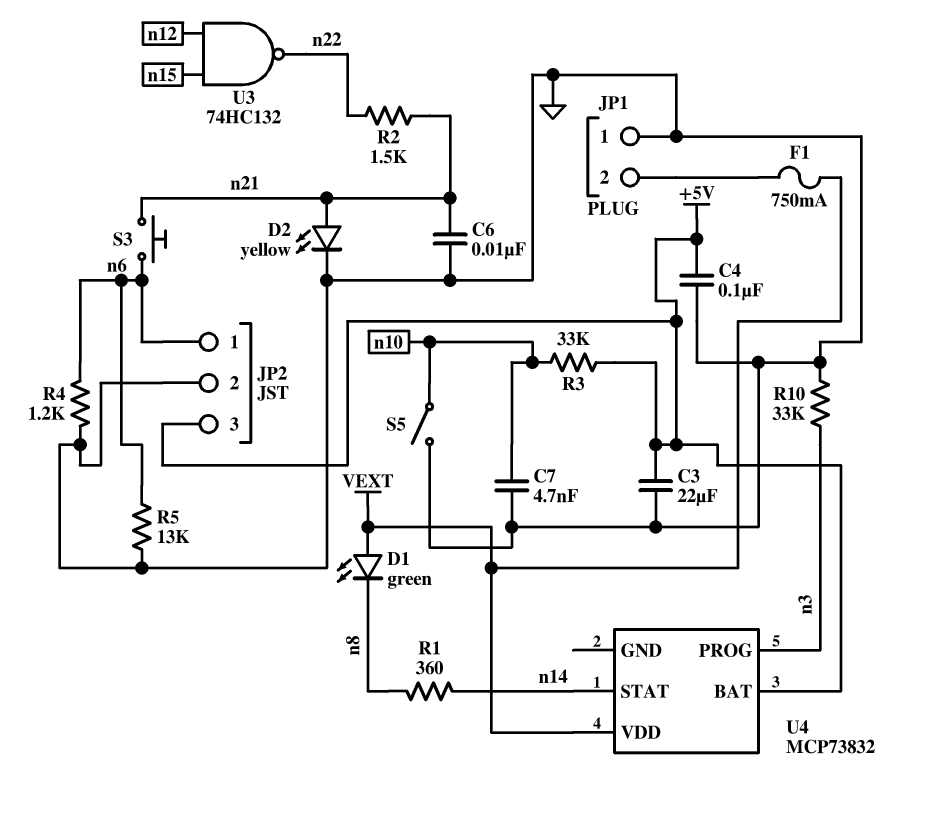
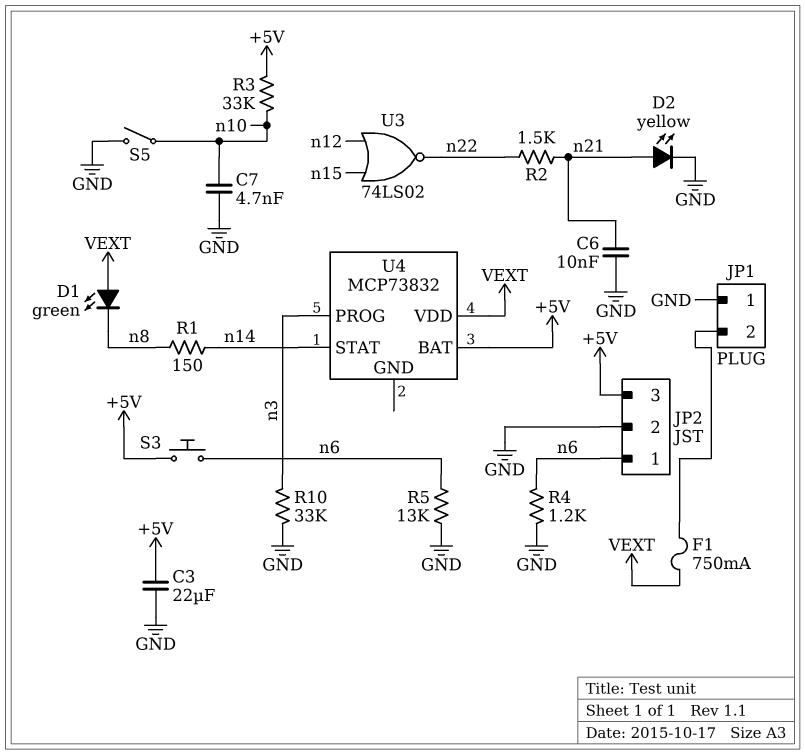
C4: 100nF (+5V, GND) -> none
R1: 360 (n8, n14) -> 150 (n8, n14)
S3: button (n6, n21) -> button (+5V, n6)
U3: NAND 74HC132 (in n12, in n15, out n22) -> NOR 74LS02 (in n12, in n15, out n22)

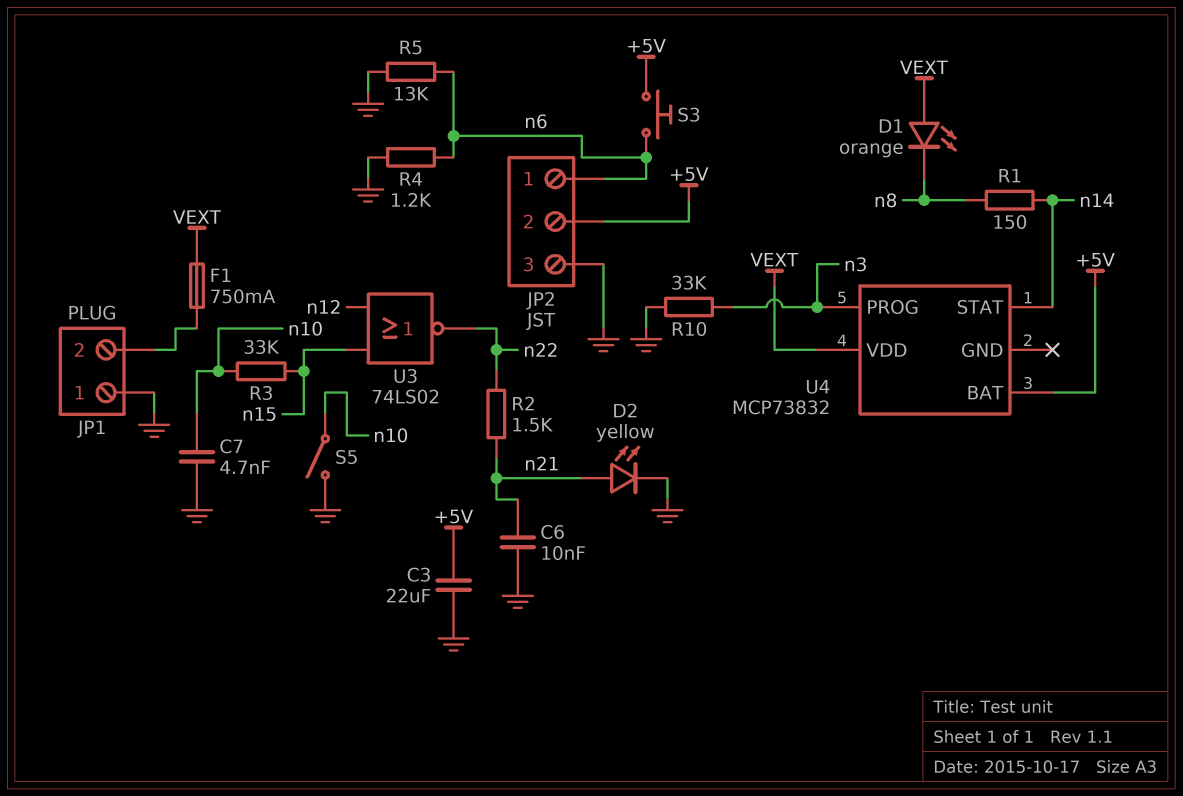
D1: LED green (A VEXT, K n8) -> LED orange (A VEXT, K n8)
JP2 pin 2: GND -> +5V
JP2 pin 3: +5V -> GND
R3: 33k (+5V, n10) -> 33k (n10, n15)

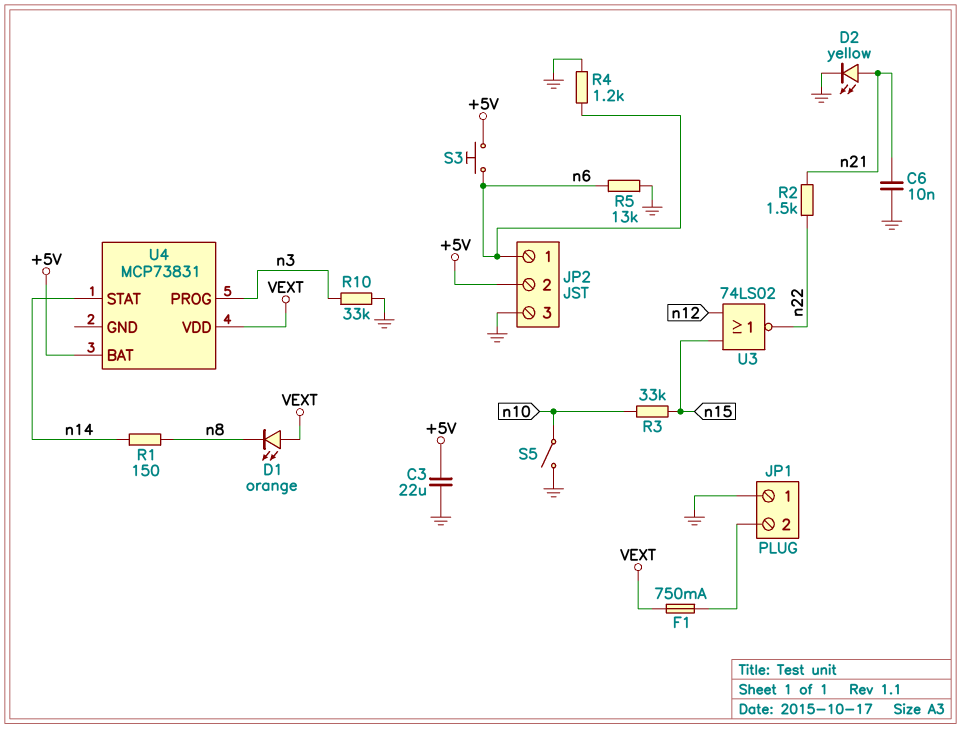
C7: 4.7nF (GND, n10) -> none
U4: MCP73832 -> MCP73831

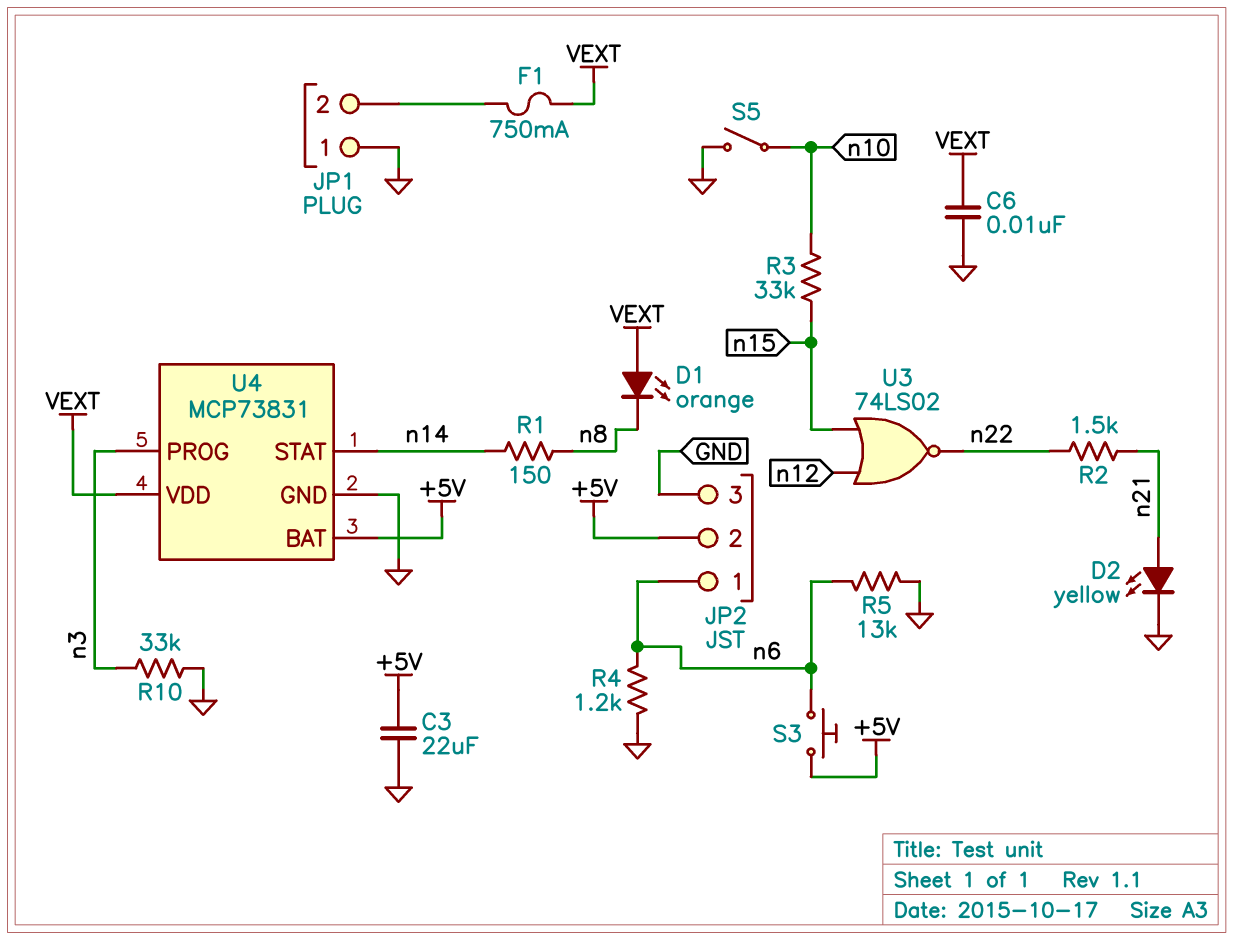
C6: 10nF (GND, n21) -> 10nF (GND, VEXT)
U4 pin GND: none -> GND

